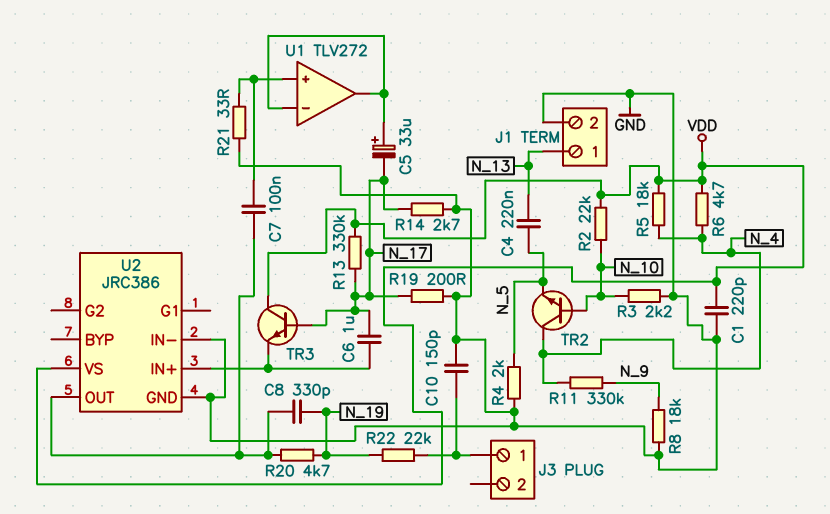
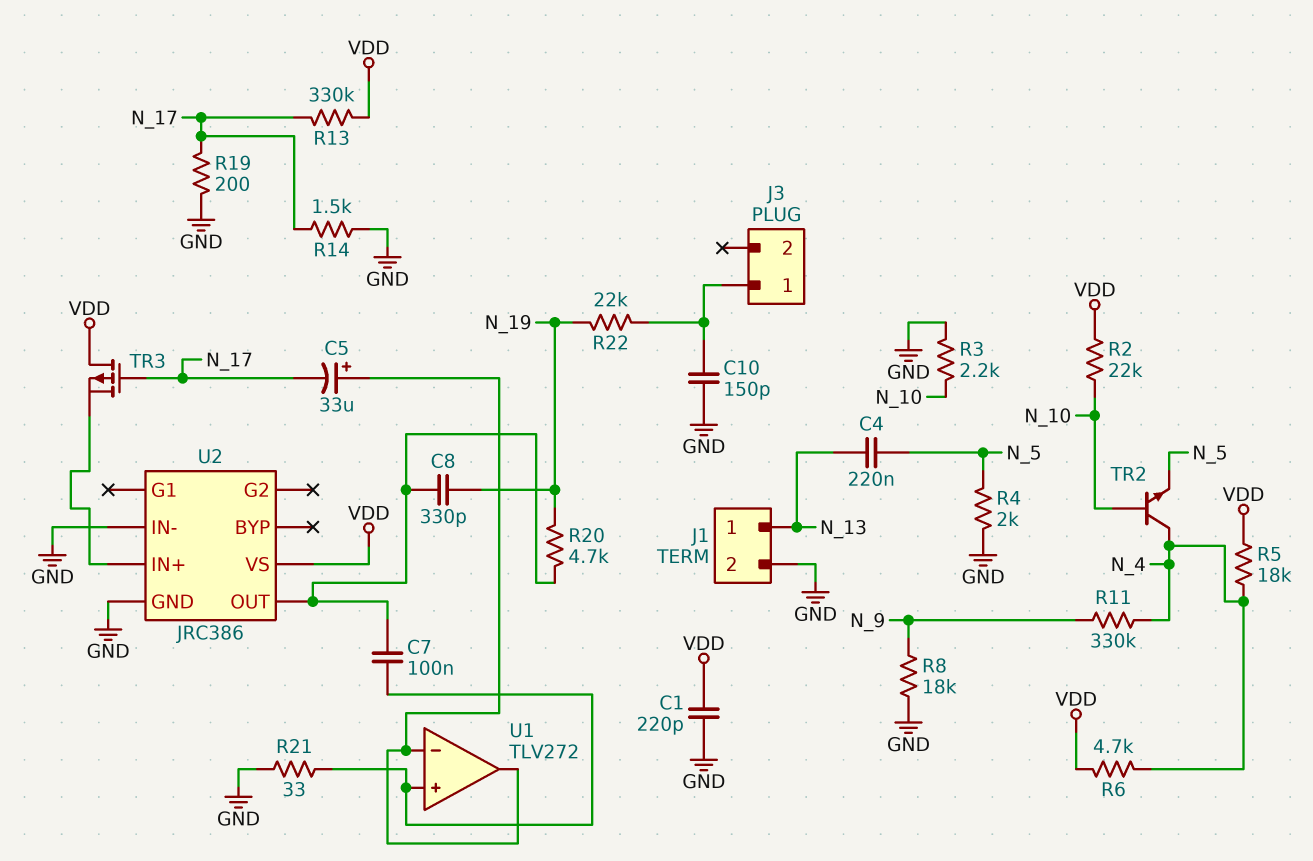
C6: 1uF (N_17, U2/IN+) -> none
R14: 2.7k (GND, N_17) -> 1.5k (GND, N_17)
TR3: NPN (B N_17, C VDD, E U2/IN+) -> PMOS (G N_17, D VDD, S U2/IN+)

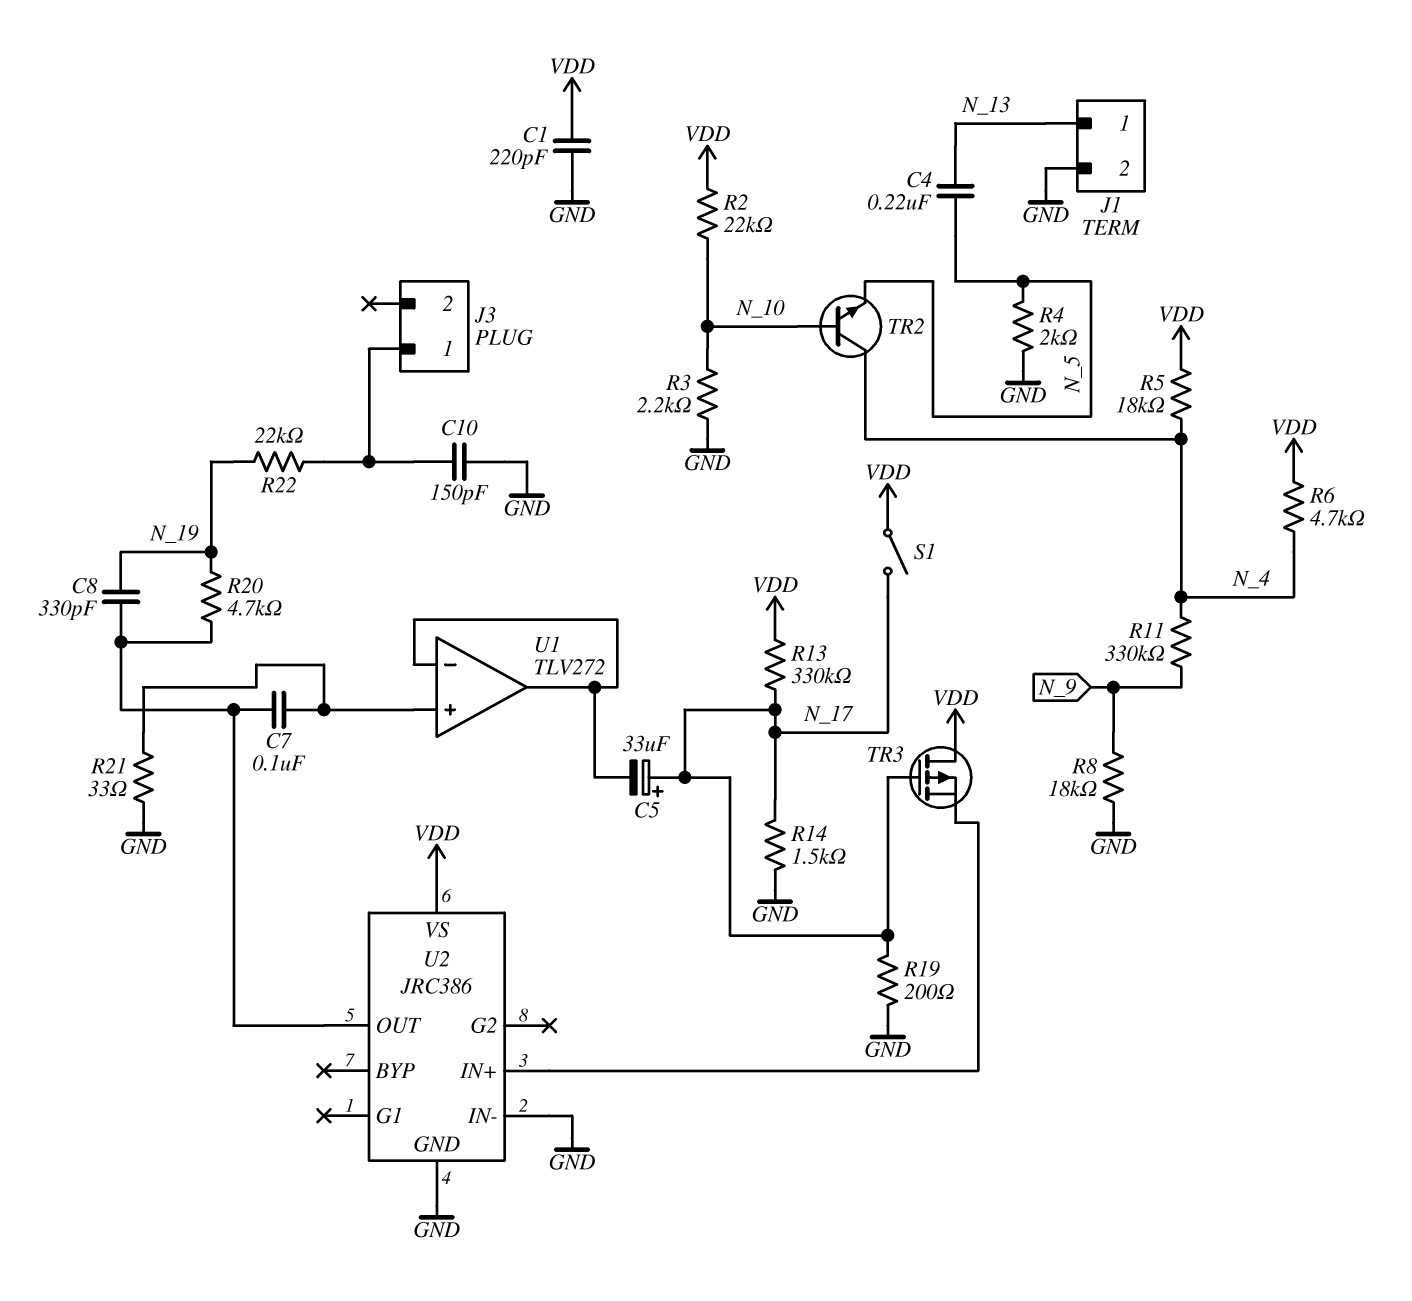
C5: 33uF (plus U1/in-, minus N_17) -> 33uF (plus N_17, minus U1/in-)
S1: none -> switch (N_17, VDD)

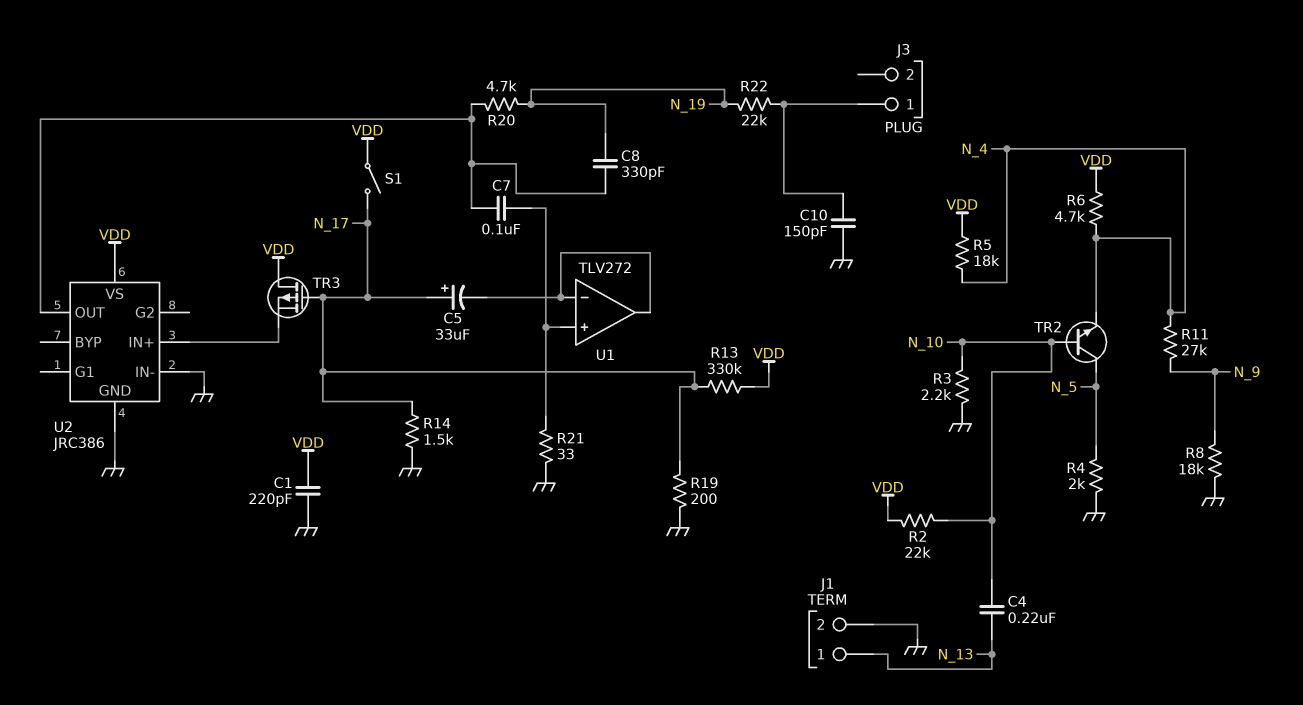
C4: 220nF (N_5, N_13) -> 220nF (N_10, N_13)
R11: 330k (N_4, N_9) -> 27k (N_4, N_9)
TR2: NPN (B N_10, C N_4, E N_5) -> NPN (B N_10, C N_5, E N_4)

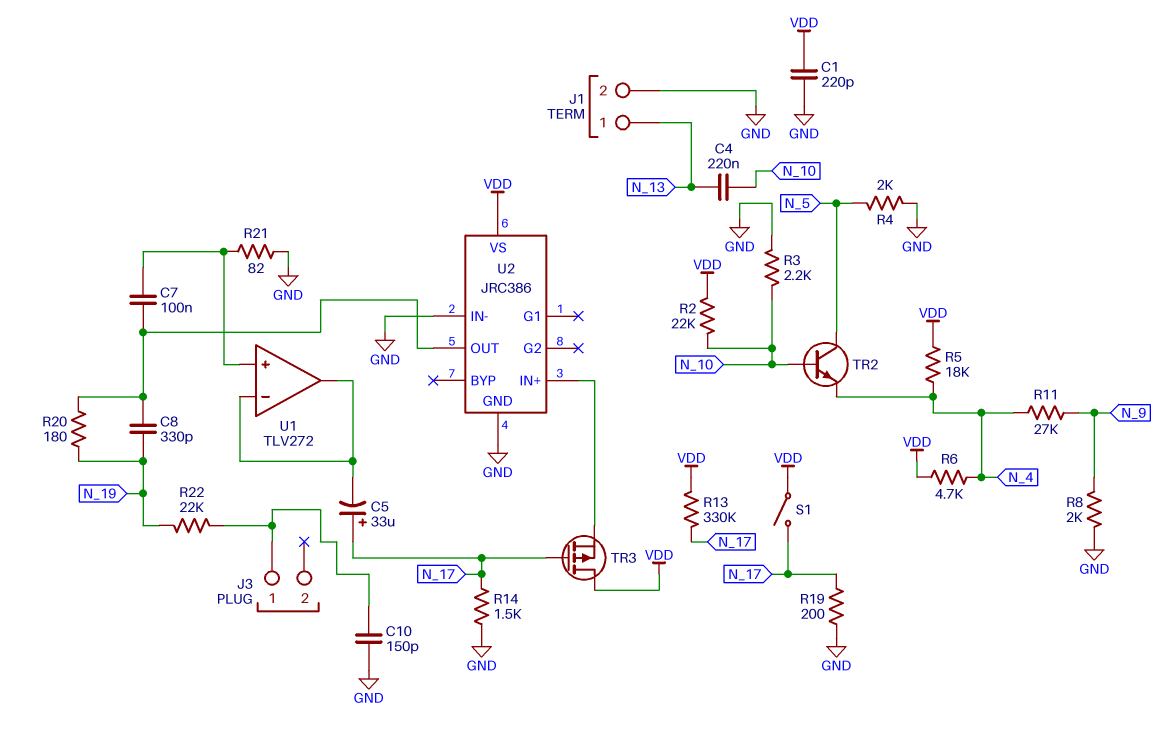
R8: 18k (GND, N_9) -> 2k (GND, N_9)
R20: 4.7k (N_19, U2/OUT) -> 180 (N_19, U2/OUT)
R21: 33 (GND, U1/in+) -> 82 (GND, U1/in+)

